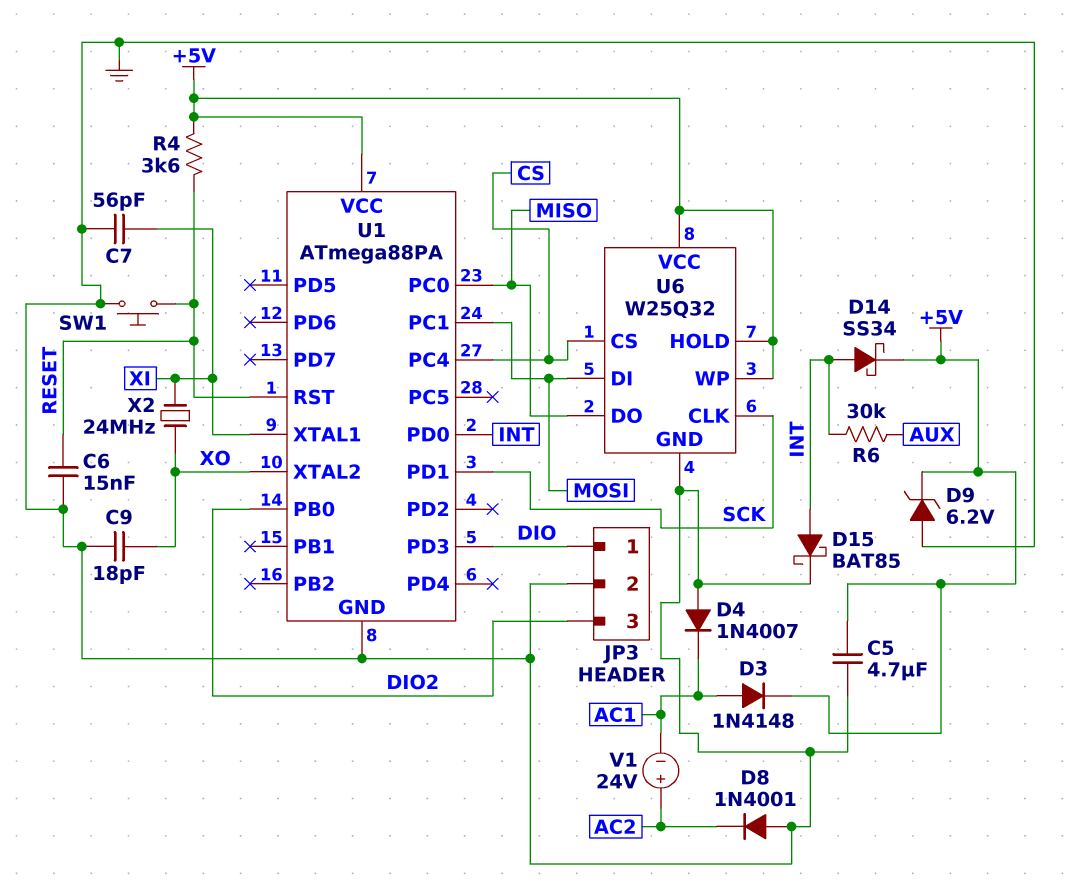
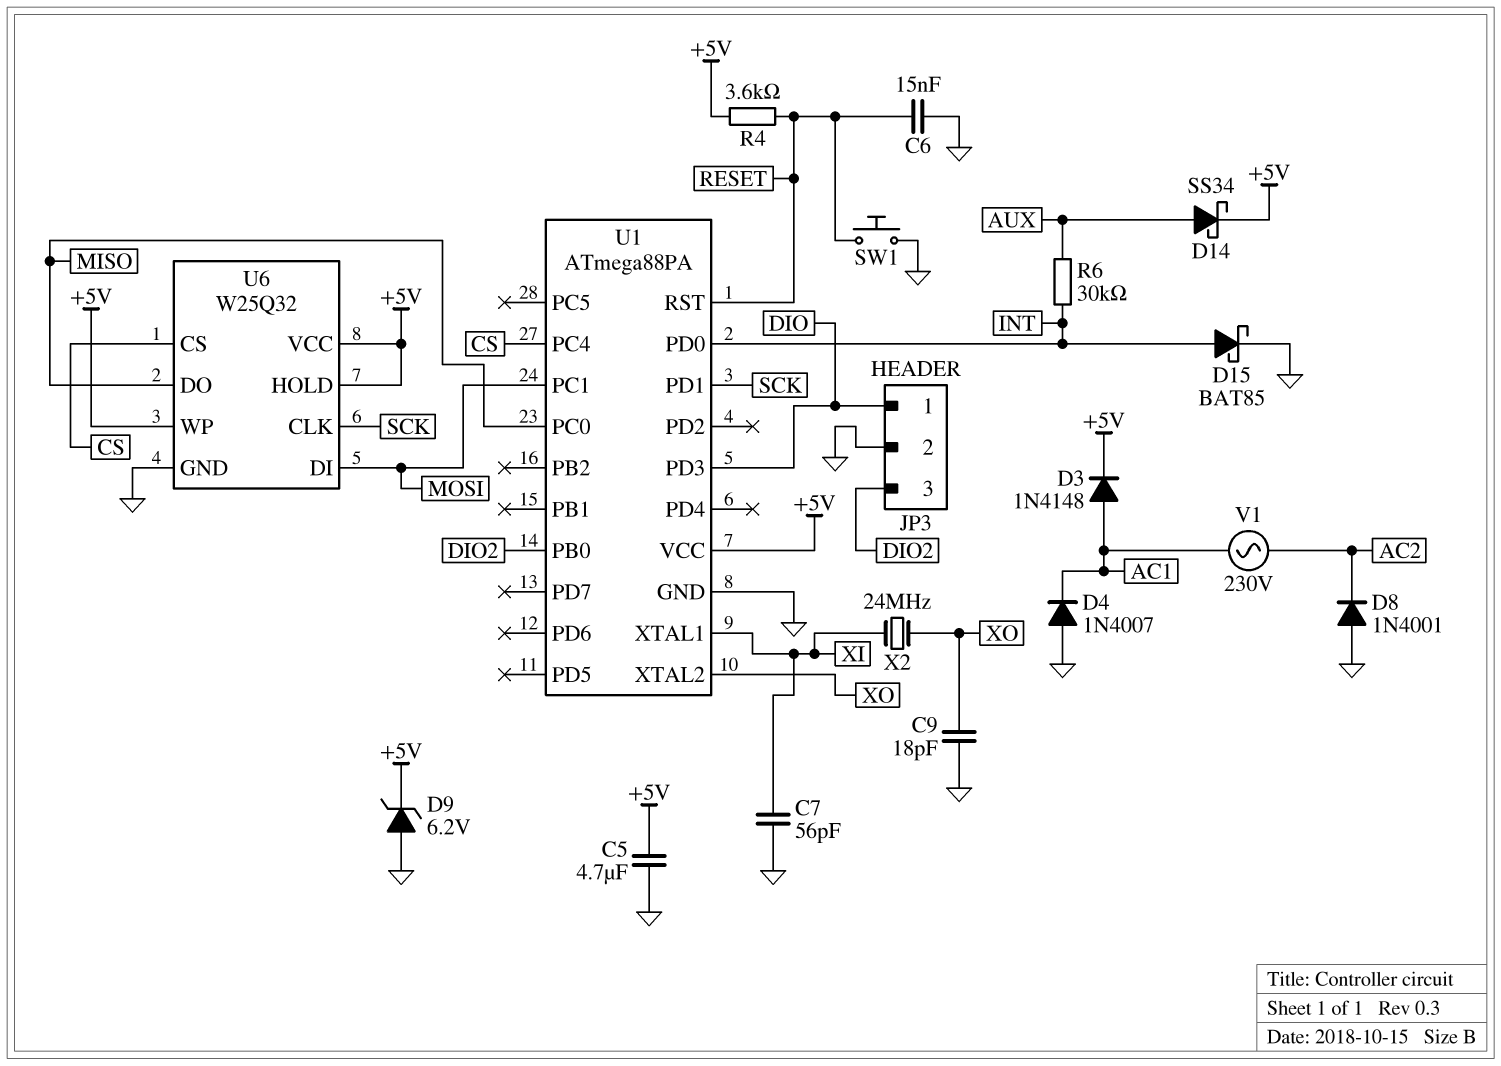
D14: schottky SS34 (A INT, K +5V) -> schottky SS34 (A AUX, K +5V)
V1: 24V (plus AC2, minus AC1) -> AC 230V (AC1, AC2)

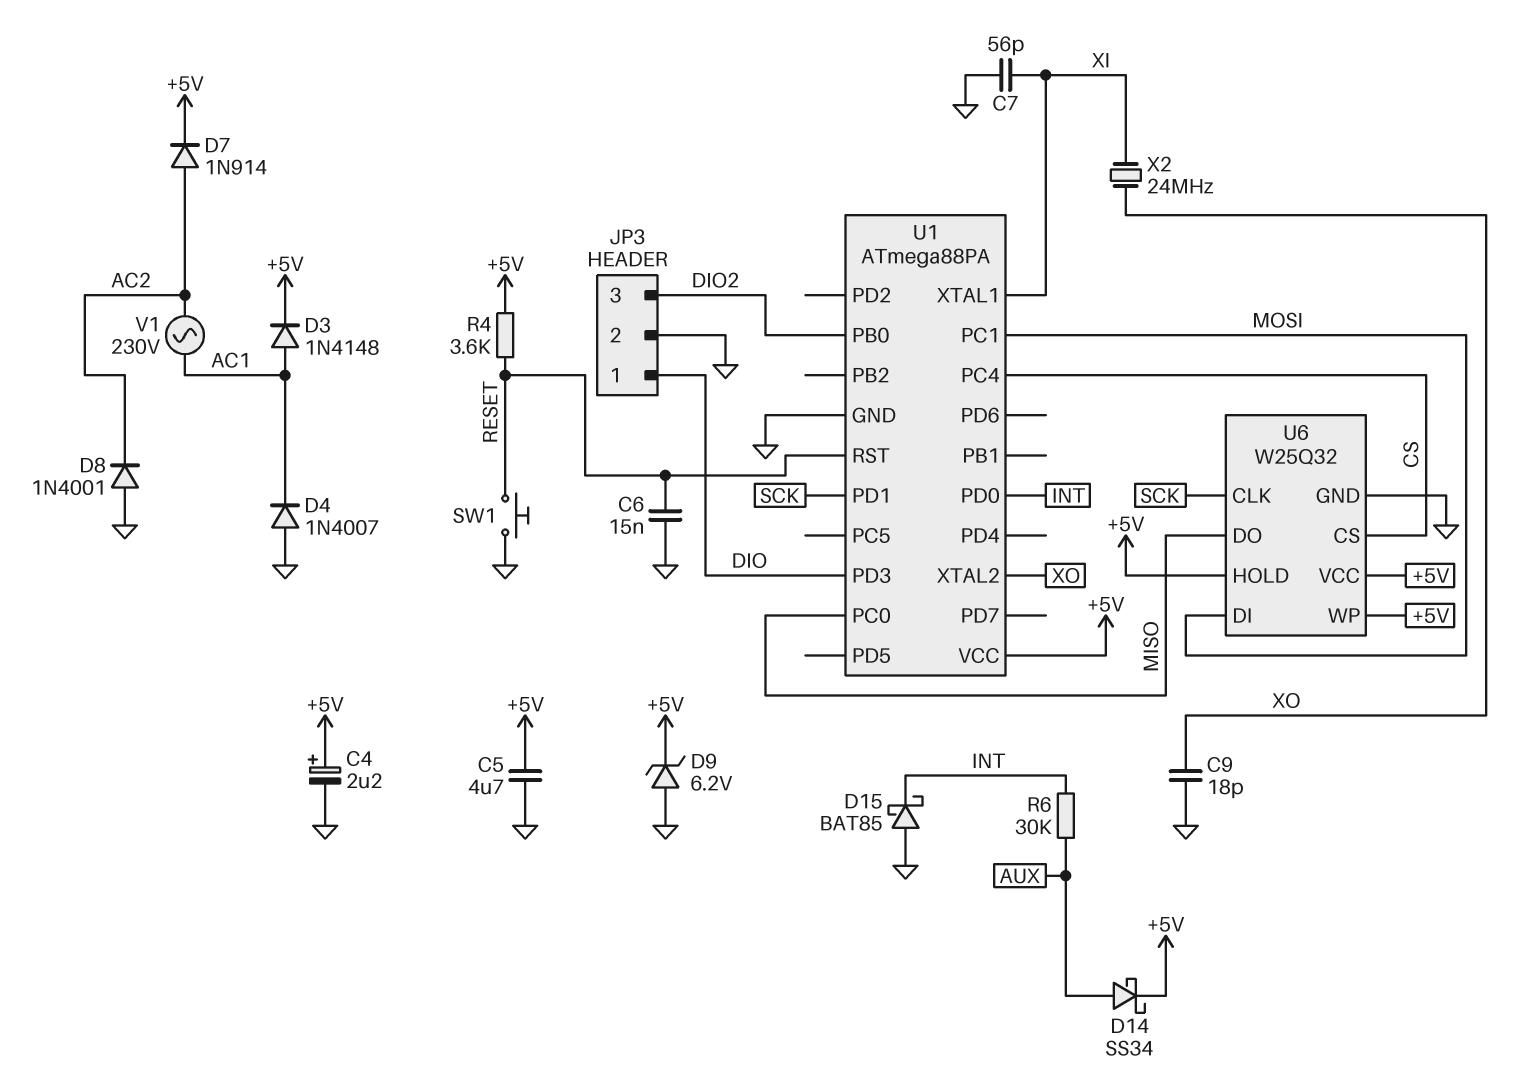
C4: none -> 2.2uF (plus +5V, minus GND)
D7: none -> diode 1N914 (A AC2, K +5V)
D15: schottky BAT85 (A INT, K GND) -> schottky BAT85 (A GND, K INT)

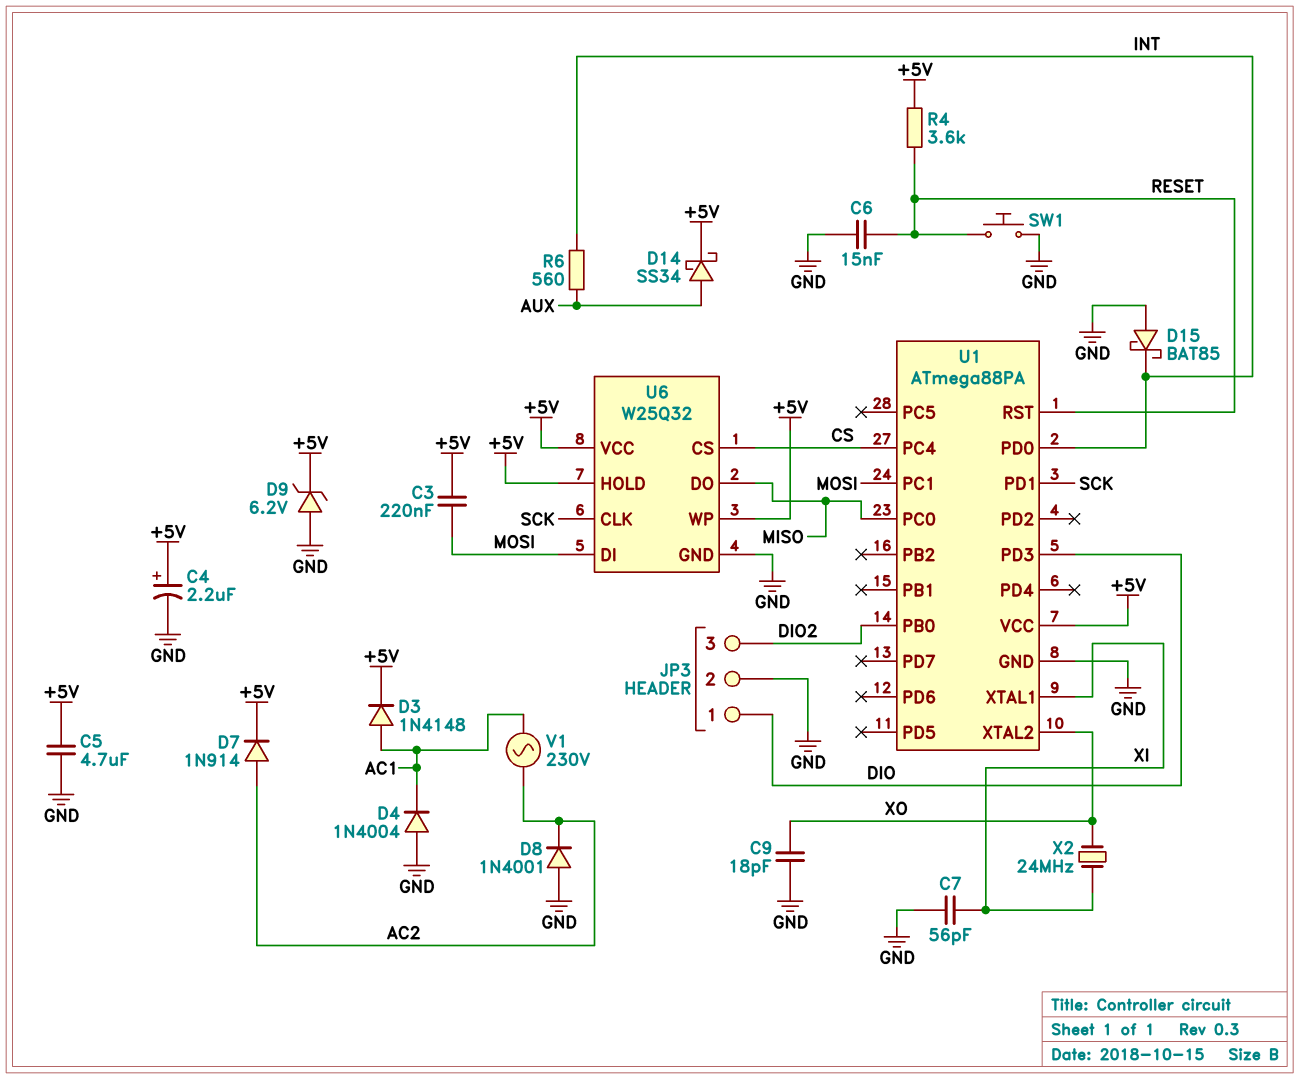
C3: none -> 220nF (+5V, MOSI)
D4: diode 1N4007 (A GND, K AC1) -> diode 1N4004 (A GND, K AC1)
R6: 30k (AUX, INT) -> 560 (AUX, INT)

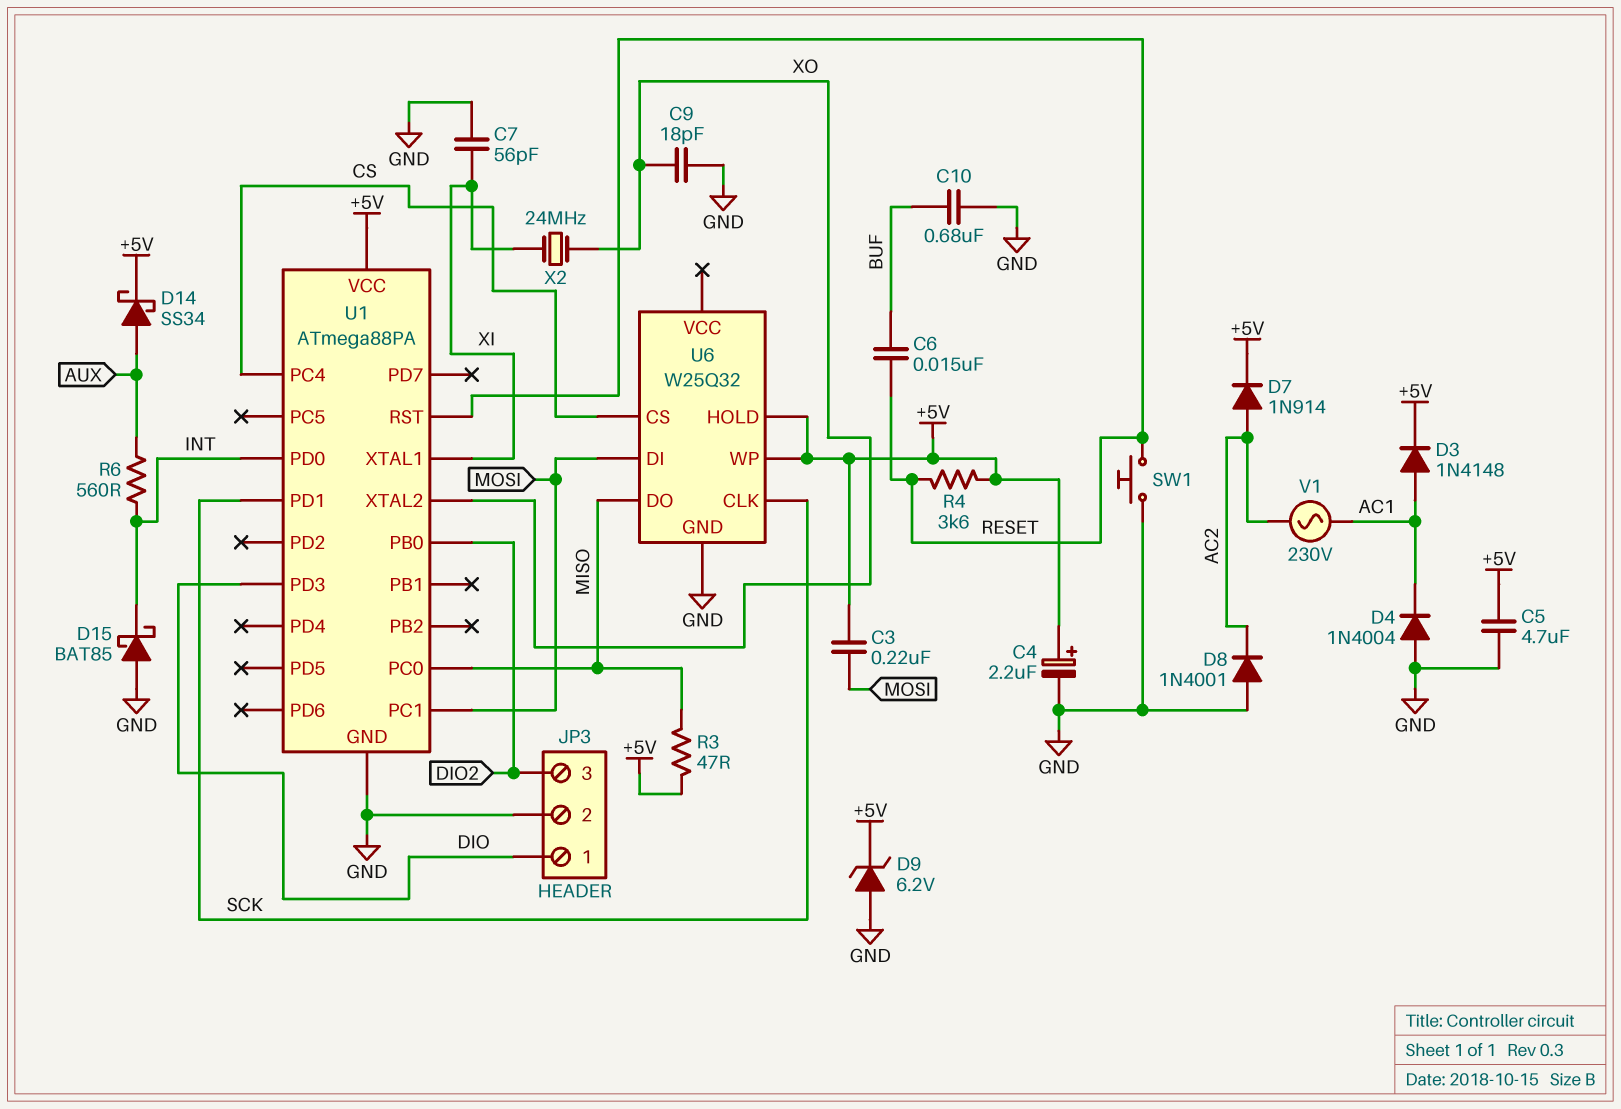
C6: 15nF (GND, RESET) -> 15nF (BUF, RESET)
C10: none -> 680nF (BUF, GND)
R3: none -> 47 (+5V, MISO)
U6 pin VCC: +5V -> none

